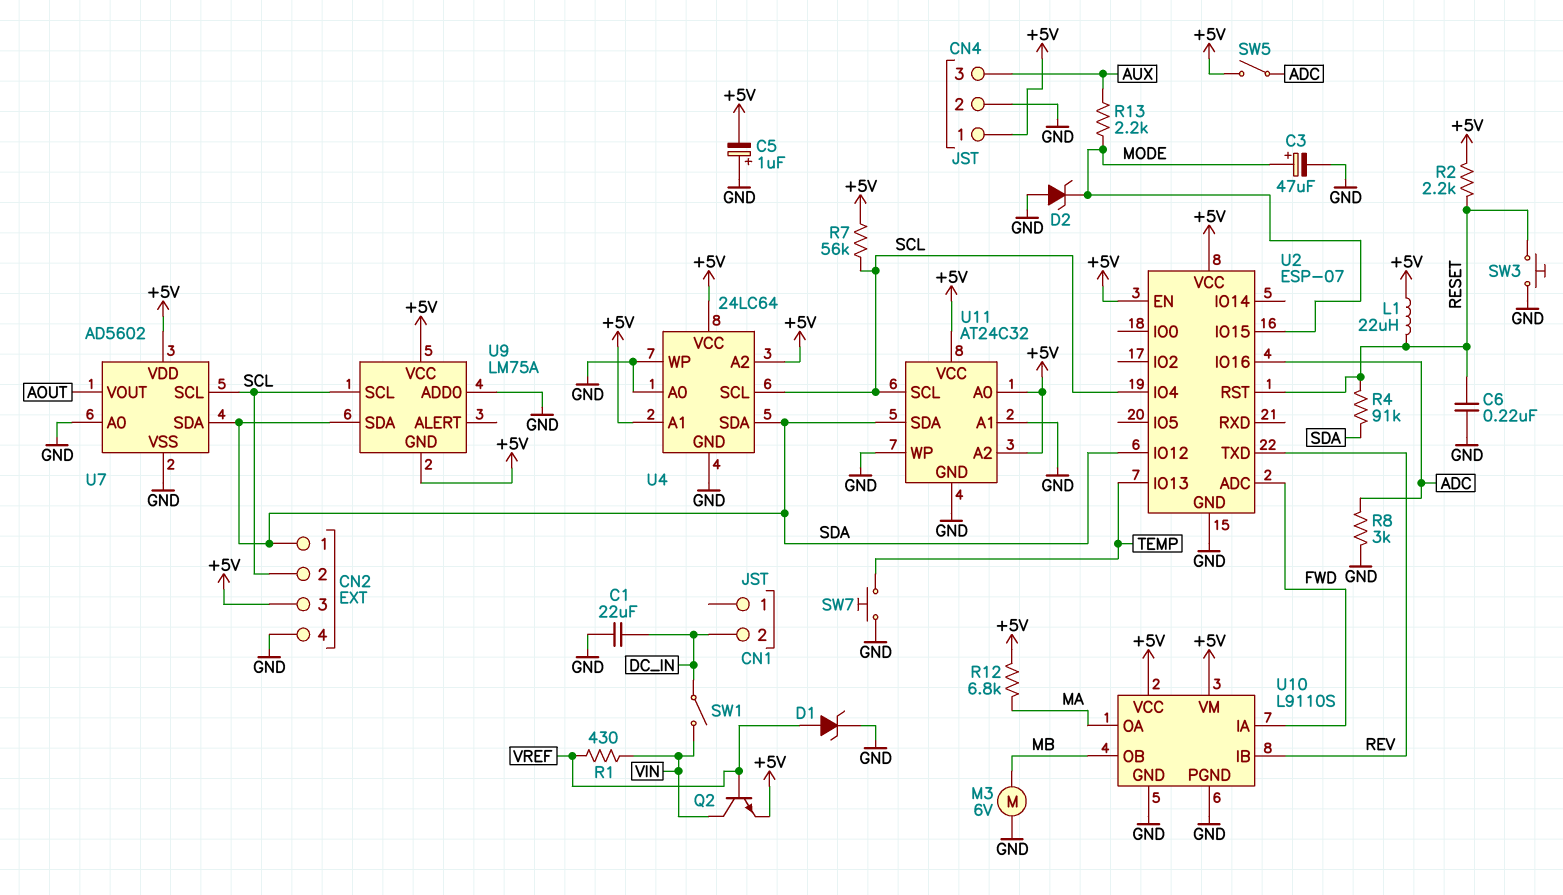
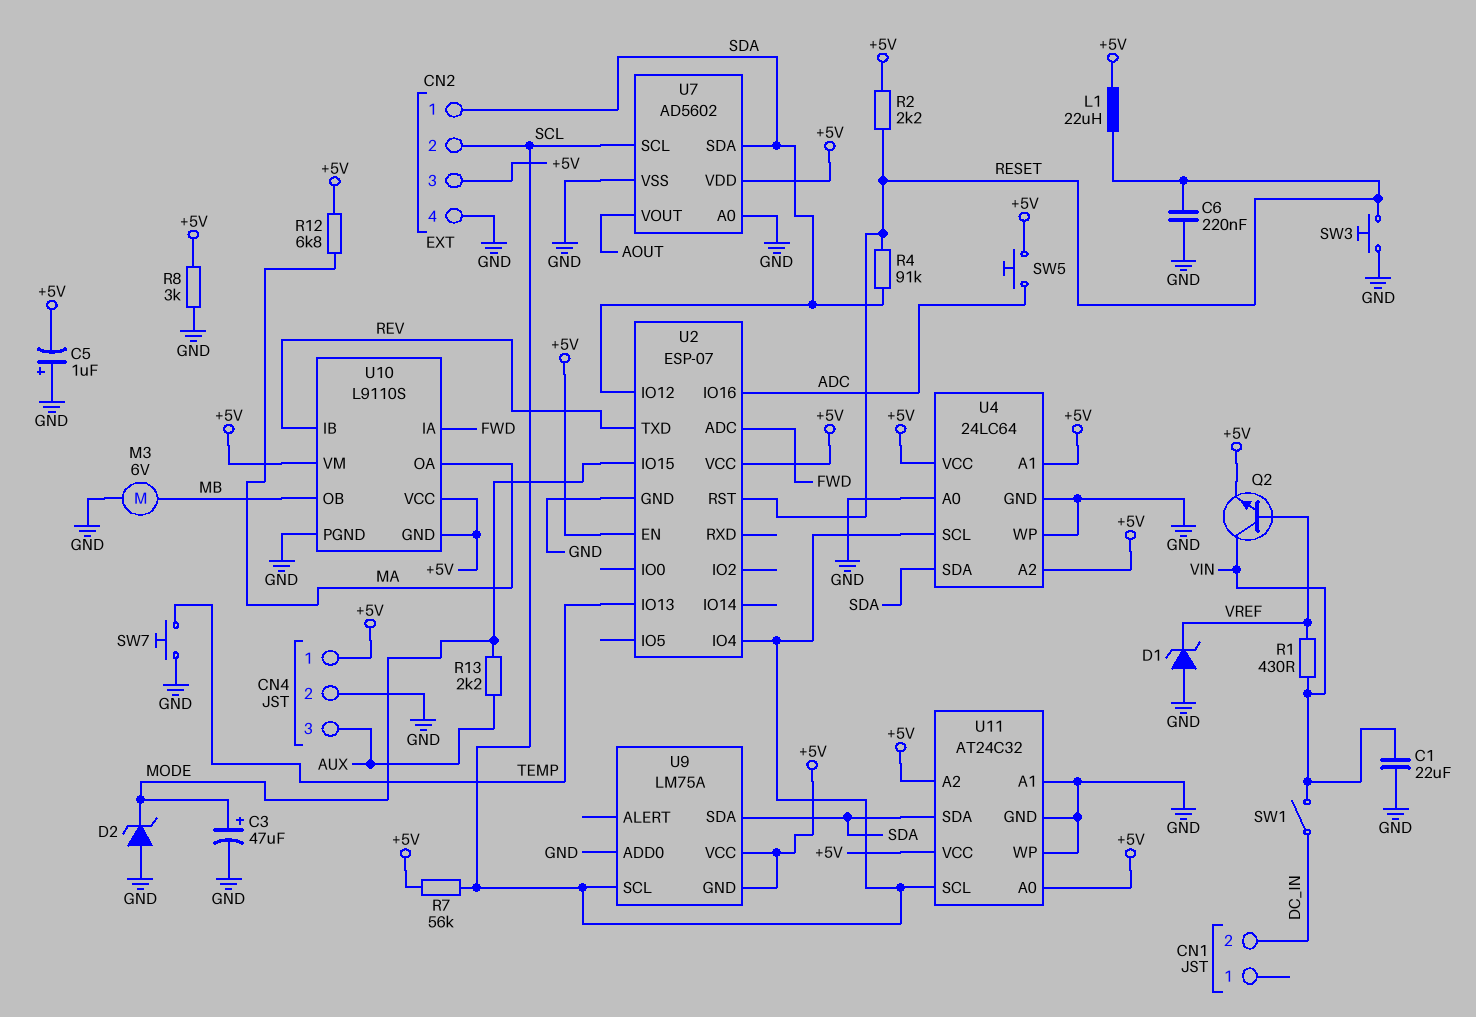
C1: 22uF (DC_IN, GND) -> 22uF (GND, VIN)
D1: zener (A VREF, K GND) -> zener (A GND, K VREF)
R8: 3k (ADC, GND) -> 3k (+5V, GND)
SW5: switch (+5V, ADC) -> button (+5V, ADC)
U10 pin GND: GND -> +5V

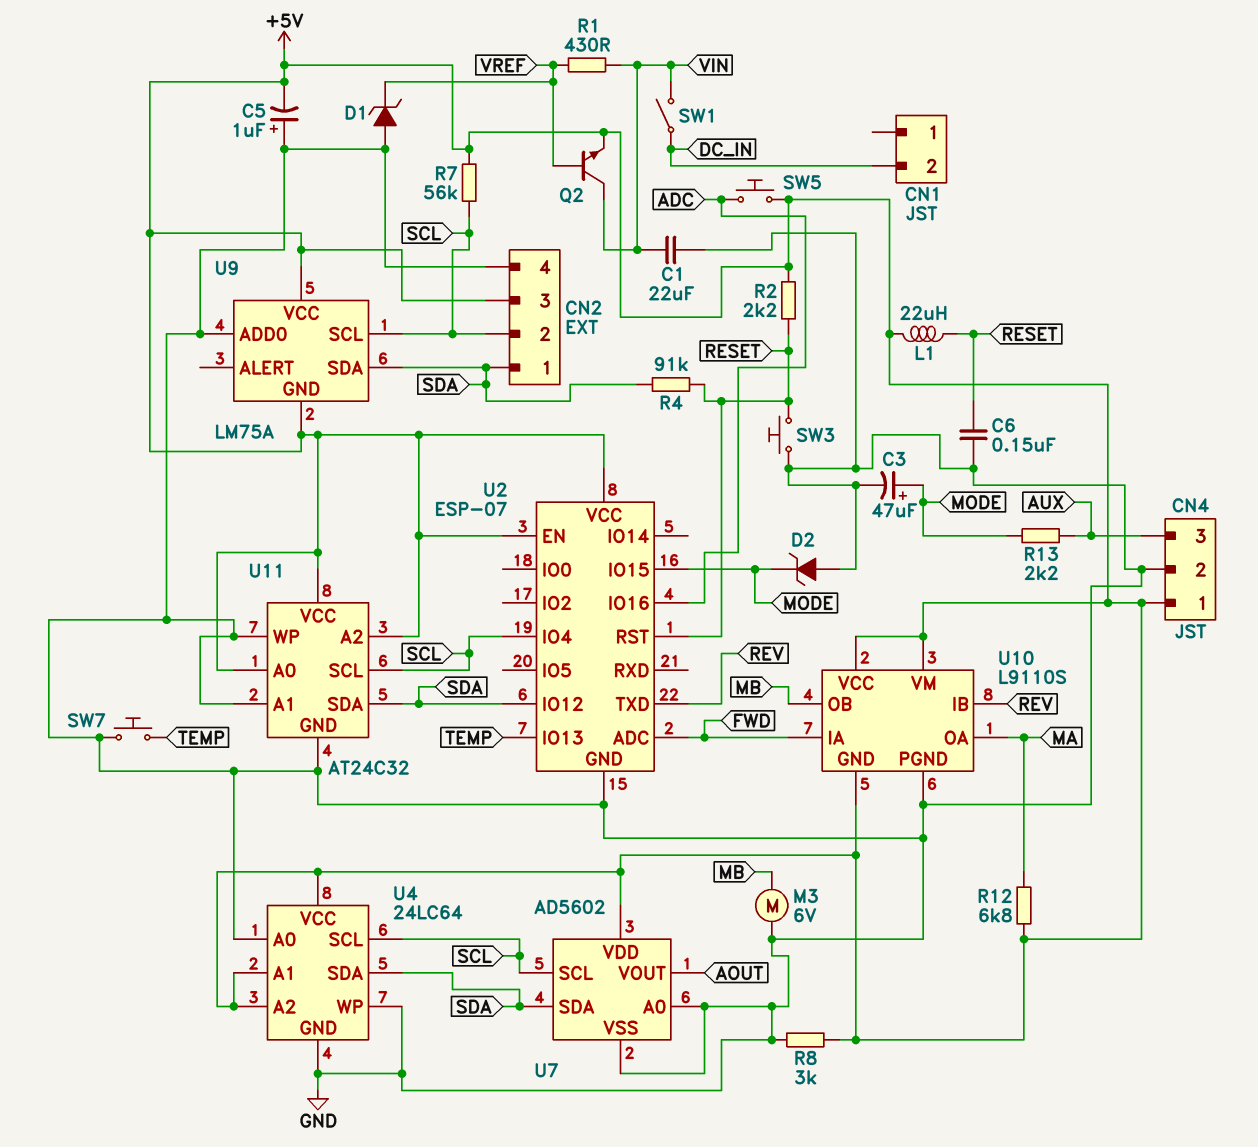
C6: 220nF (GND, RESET) -> 150nF (GND, RESET)

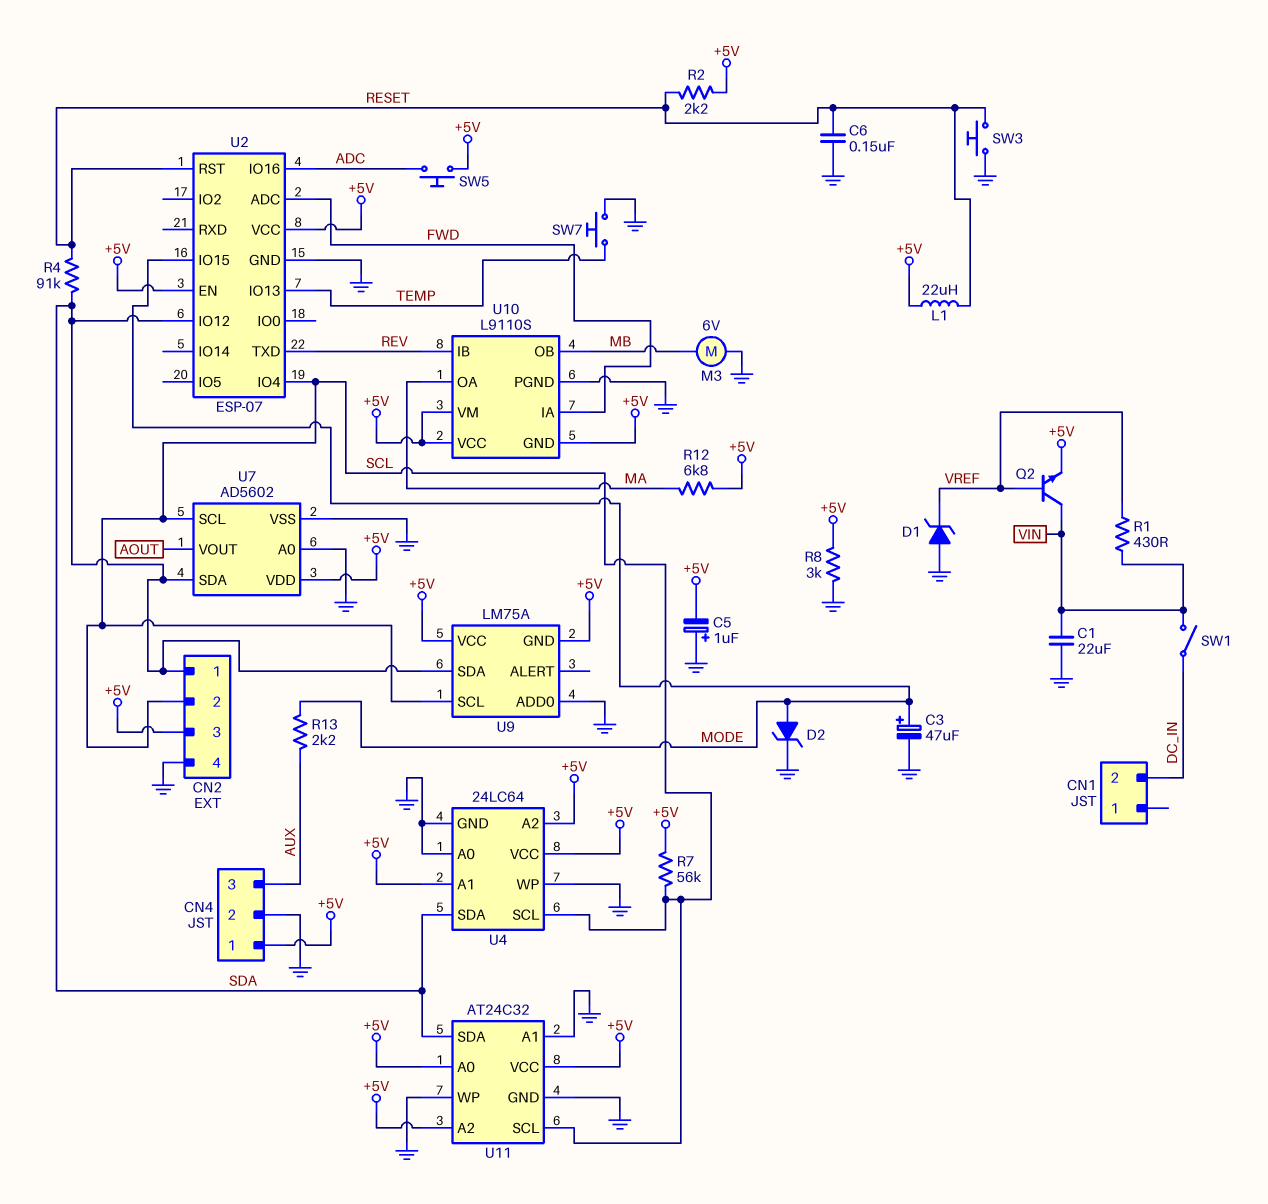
D2: zener (A GND, K MODE) -> zener (A MODE, K GND)

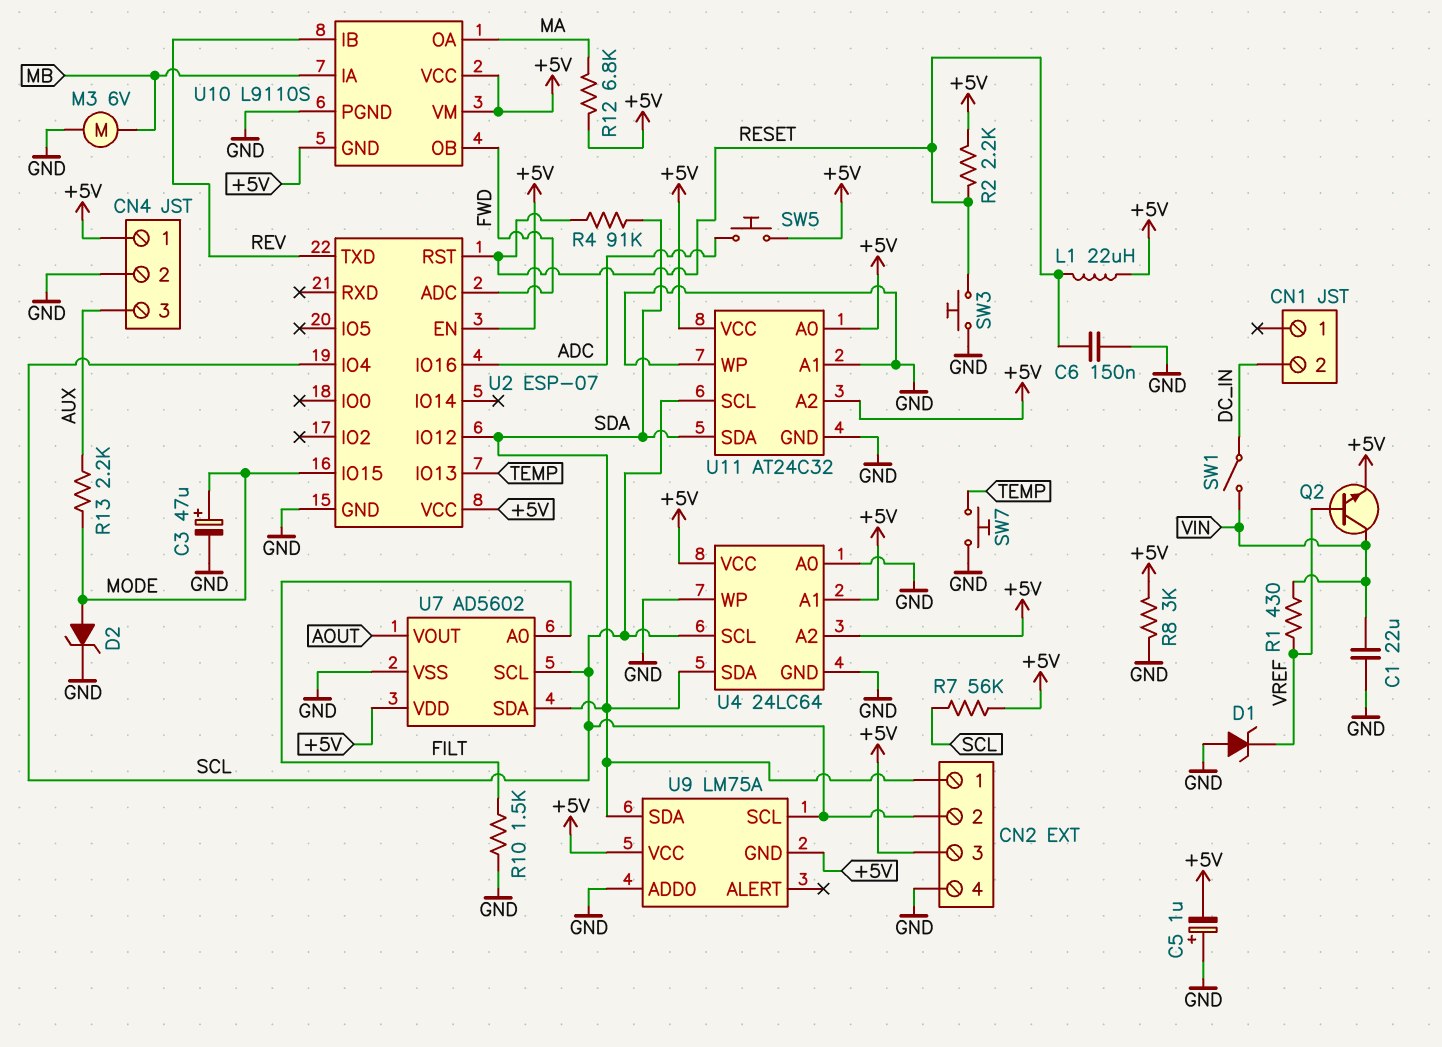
R10: none -> 1.5k (FILT, GND)
U7 pin A0: GND -> FILT
U10 pin IA: FWD -> MB
U10 pin OB: MB -> FWD

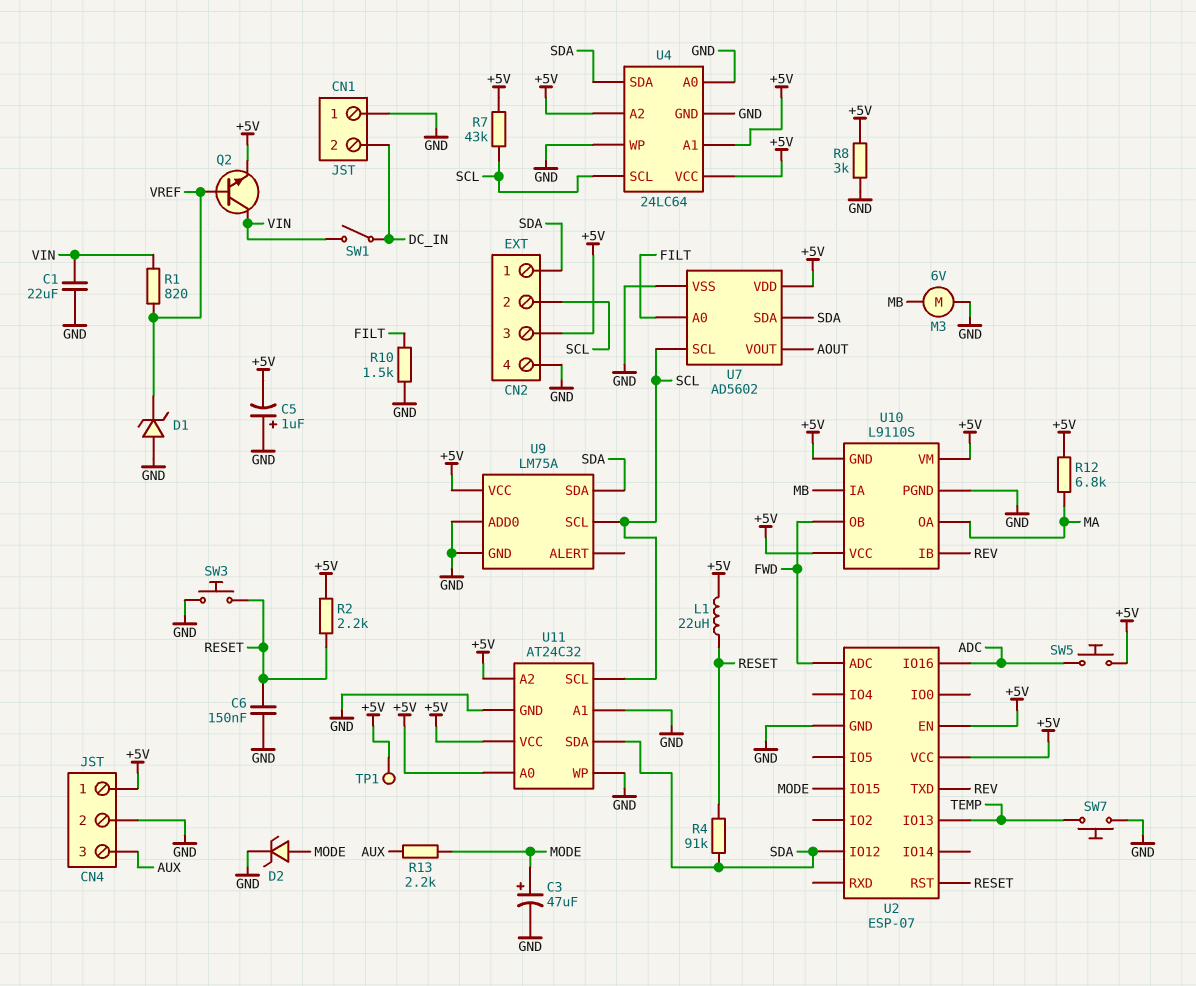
CN1 pin 1: none -> GND
R1: 430 (VIN, VREF) -> 820 (VIN, VREF)
R7: 56k (+5V, SCL) -> 43k (+5V, SCL)
TP1: none -> test point (+5V)
U2 pin IO4: SCL -> none
U9 pin GND: +5V -> GND

